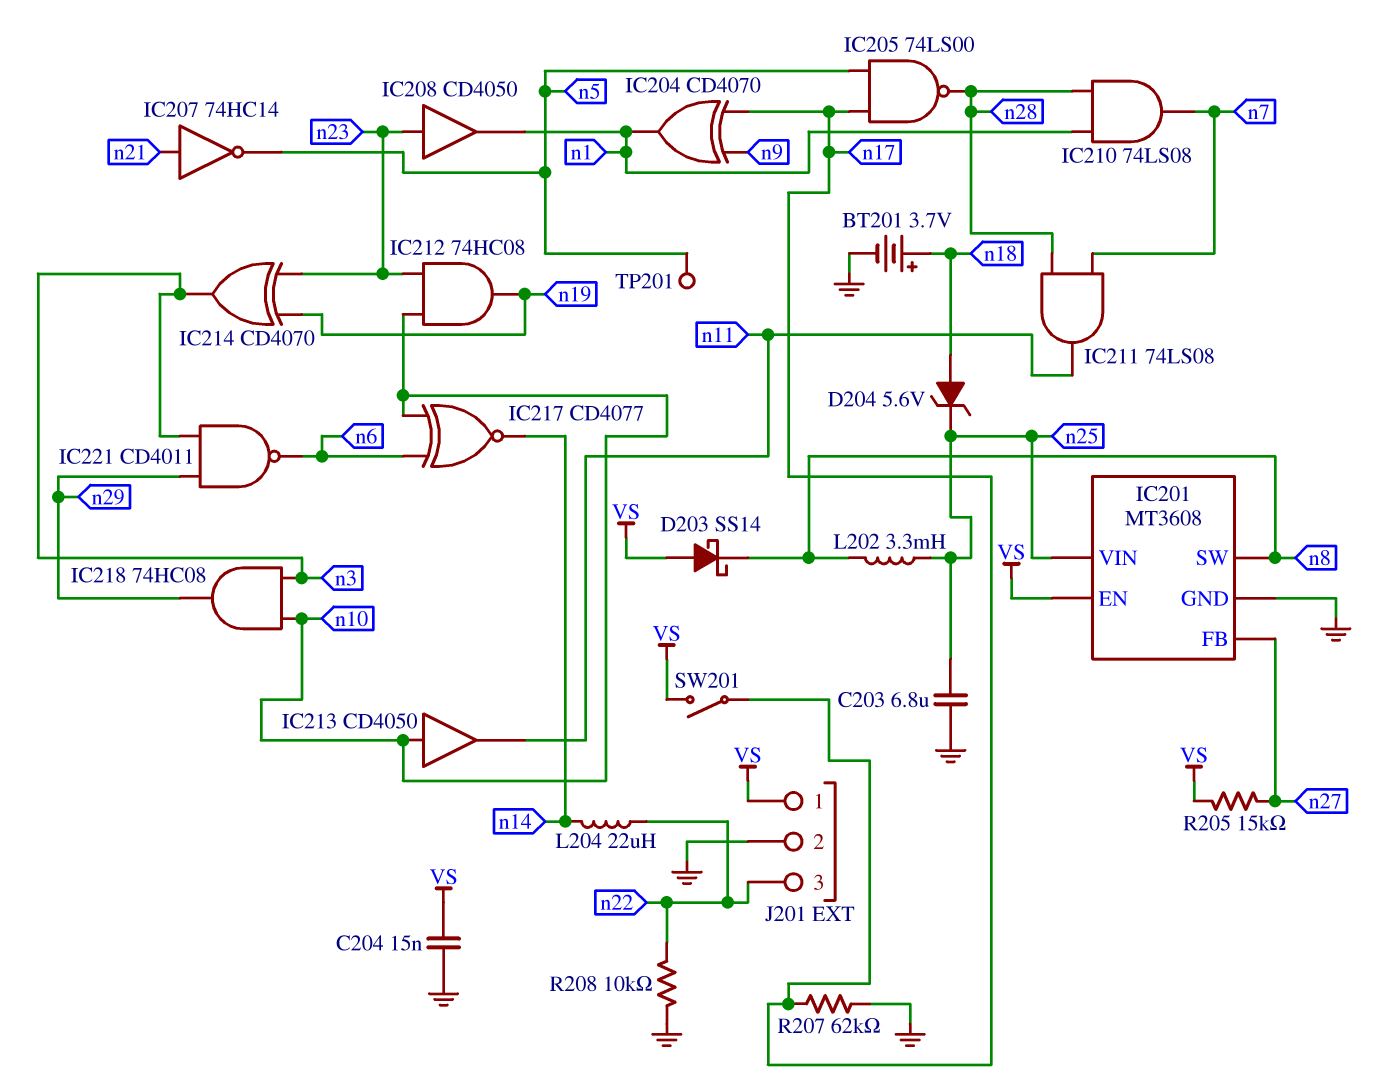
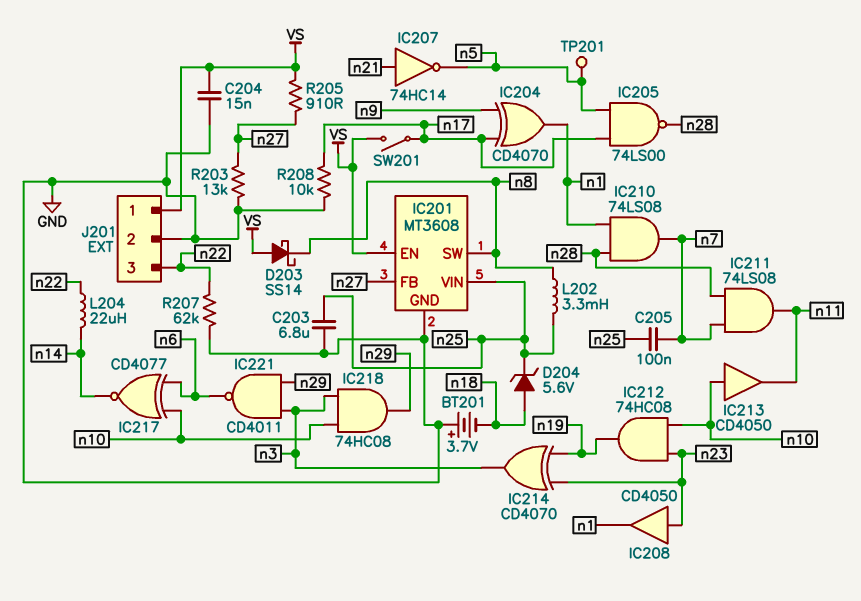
BT201: 3.7V (plus n18, minus GND) -> 3.7V (plus GND, minus n18)
C205: none -> 100nF (n7, n25)
R203: none -> 13k (GND, n27)
R205: 15k (VS, n27) -> 910 (VS, n27)
R207: 62k (GND, n17) -> 62k (GND, n22)
R208: 10k (GND, n22) -> 10k (GND, n17)

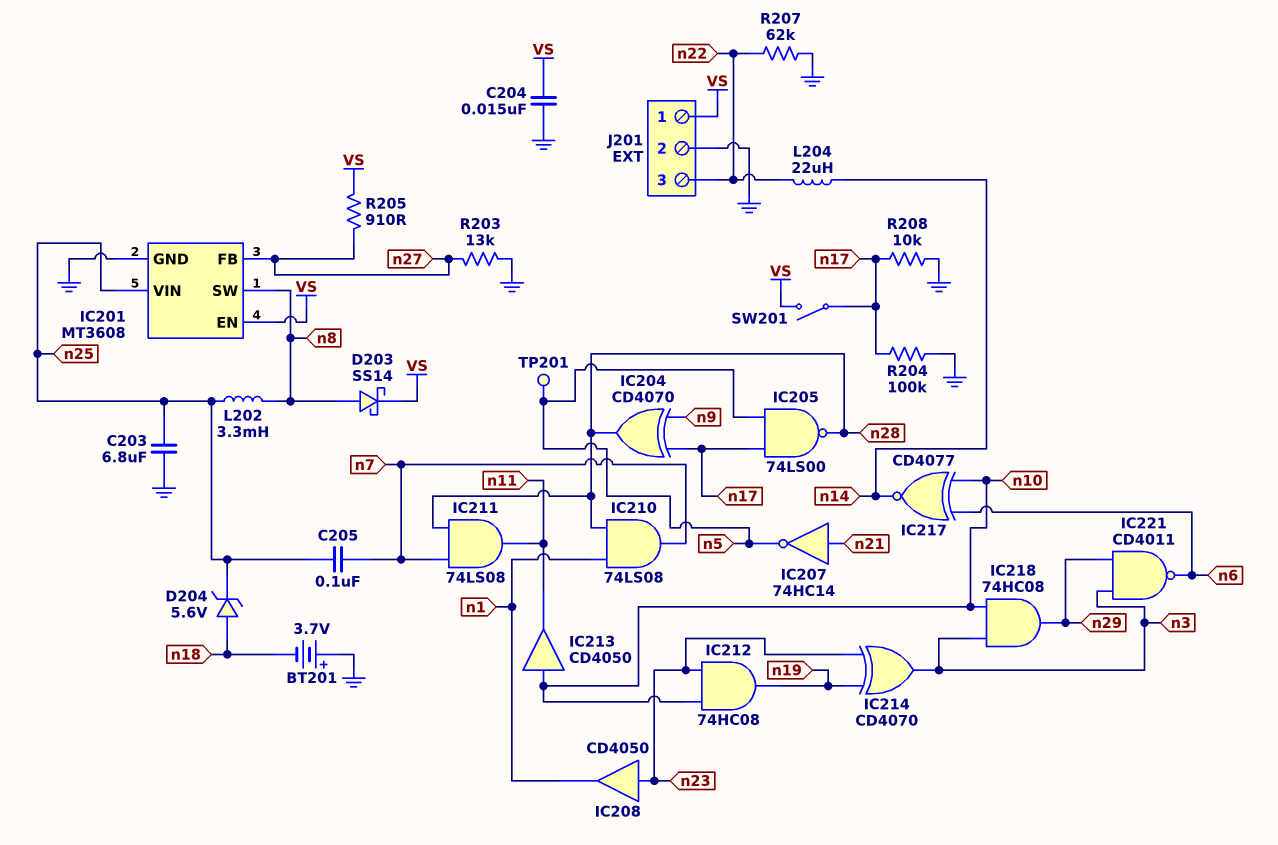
D203: schottky SS14 (A VS, K n8) -> schottky SS14 (A n8, K VS)
IC204: XOR CD4070 (in n9, in n17, out n1) -> XOR CD4070 (in n9, in n17, out n28)
R204: none -> 100k (GND, n17)

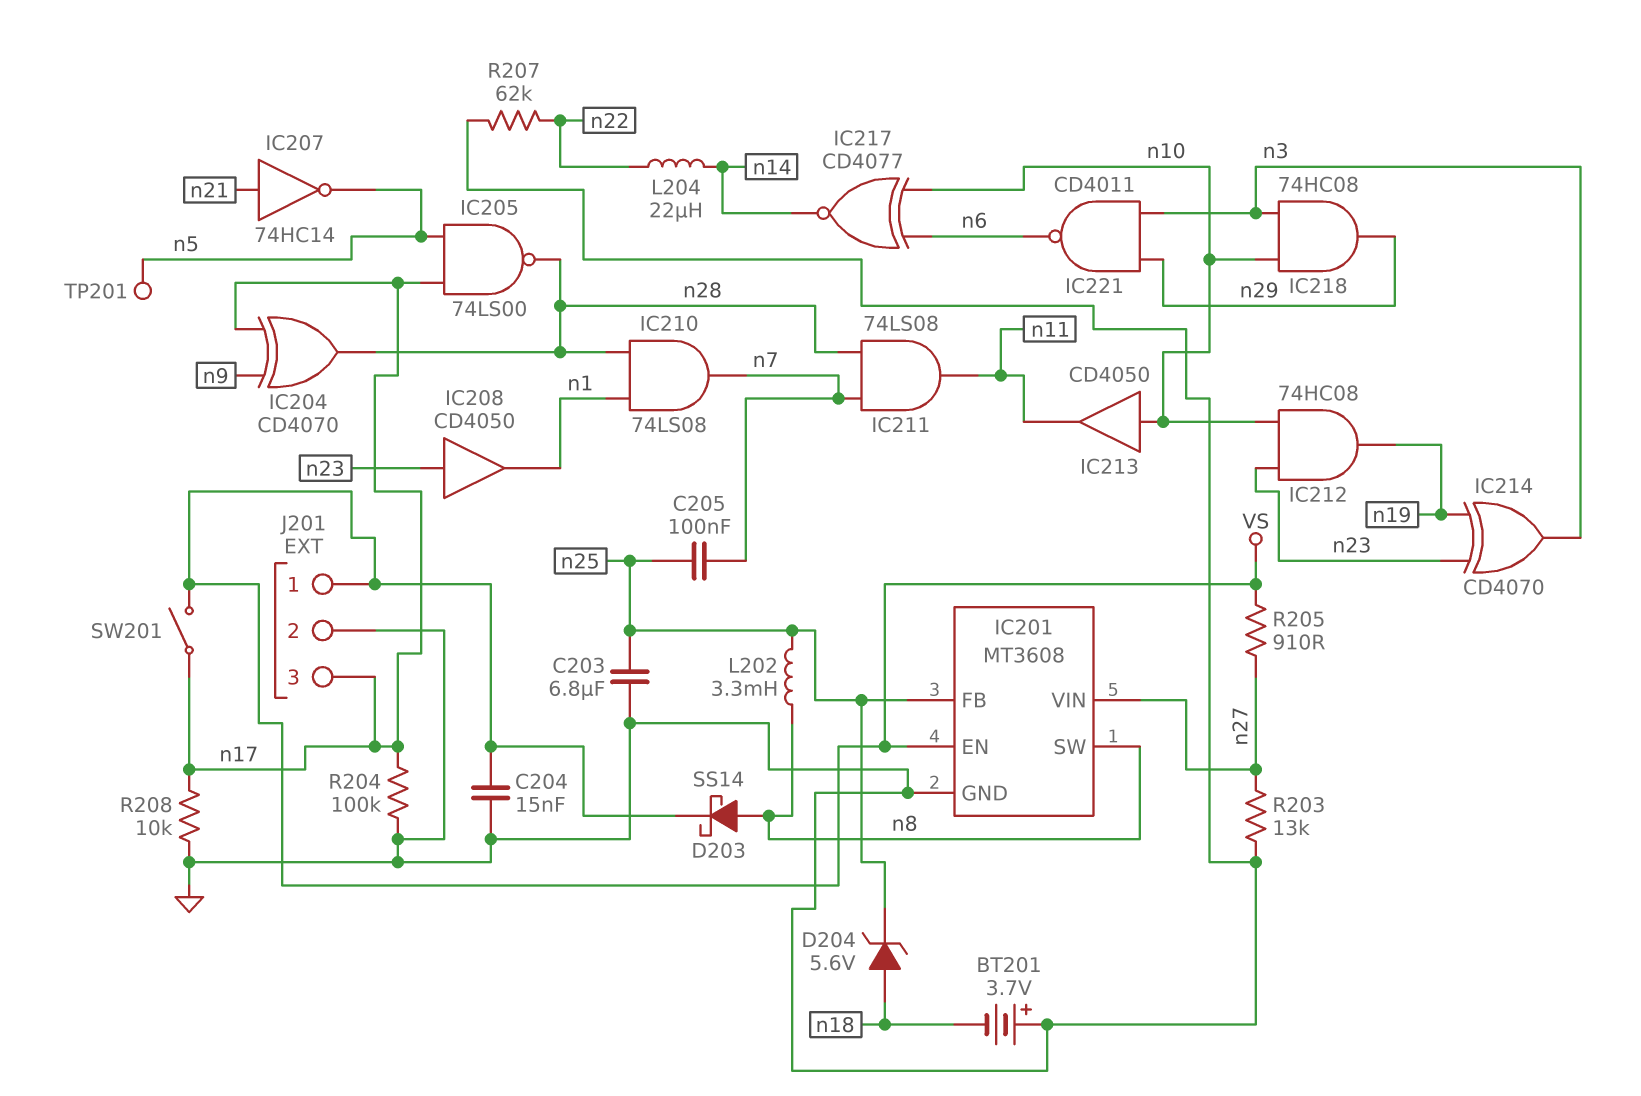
IC201 pin FB: n27 -> n25
IC201 pin VIN: n25 -> n27
J201 pin 3: n22 -> n17

